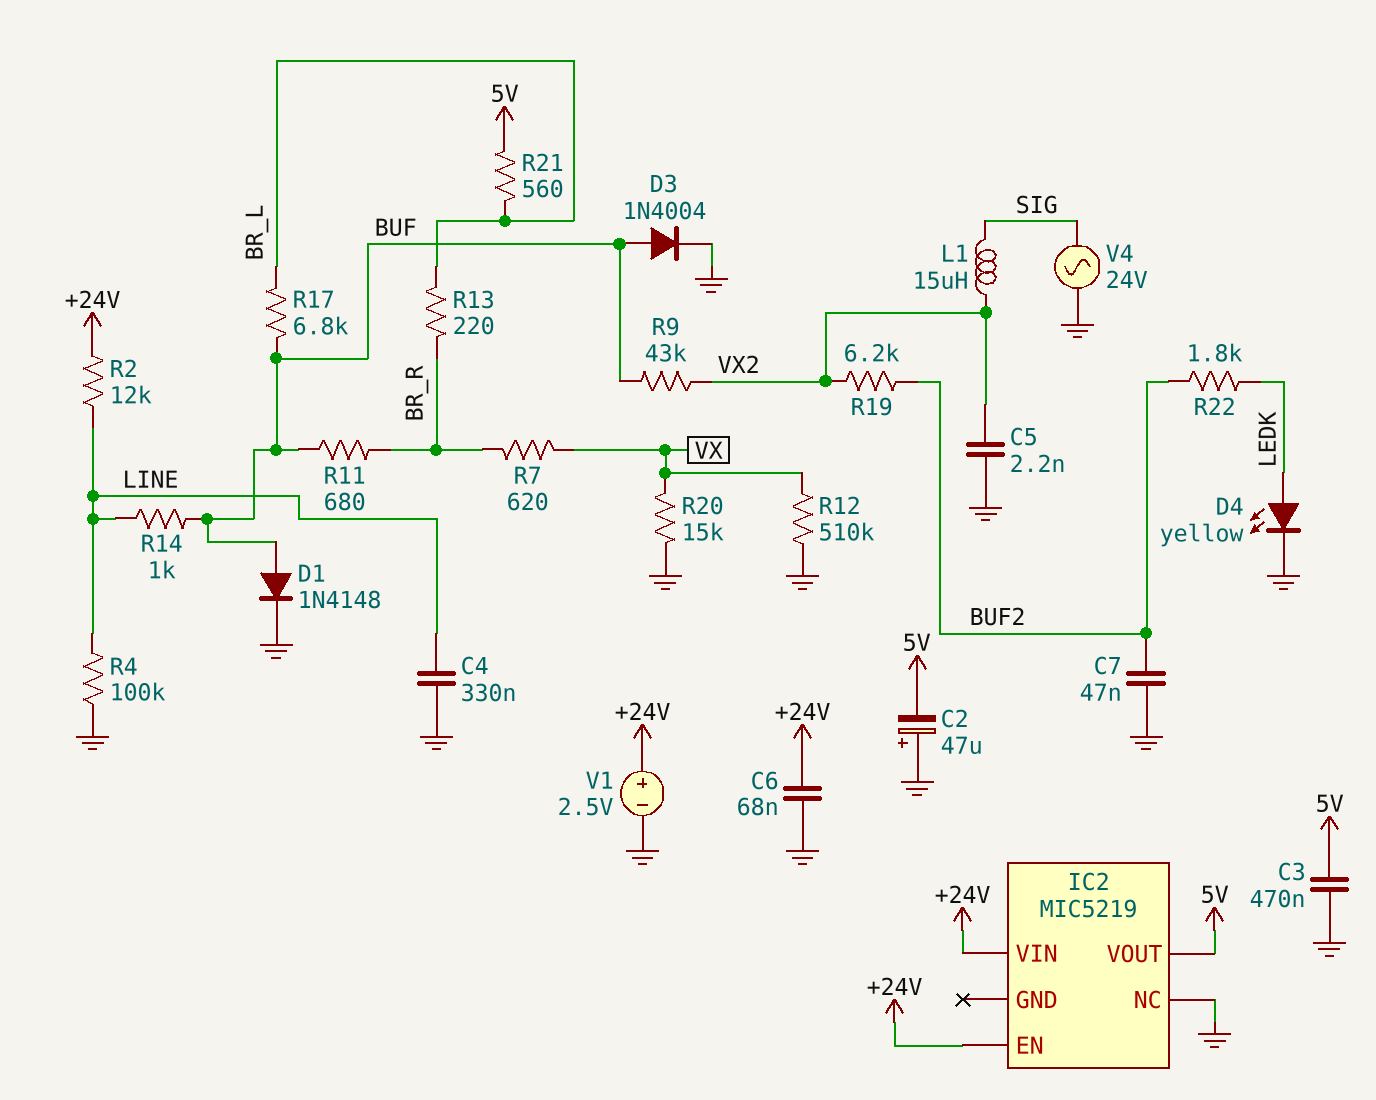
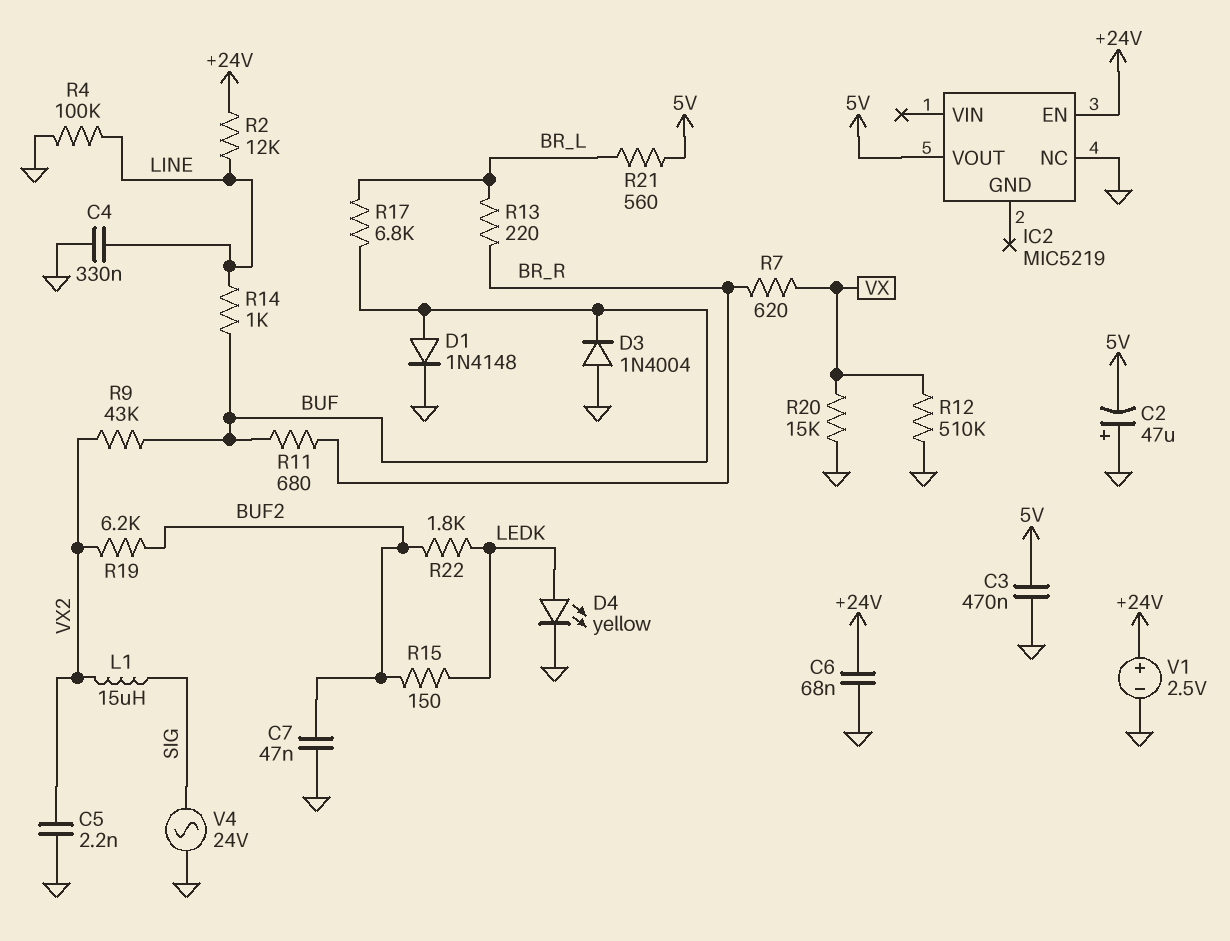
D3: diode 1N4004 (A BUF, K GND) -> diode 1N4004 (A GND, K BUF)
IC2 pin VIN: +24V -> none
R15: none -> 150 (BUF2, LEDK)

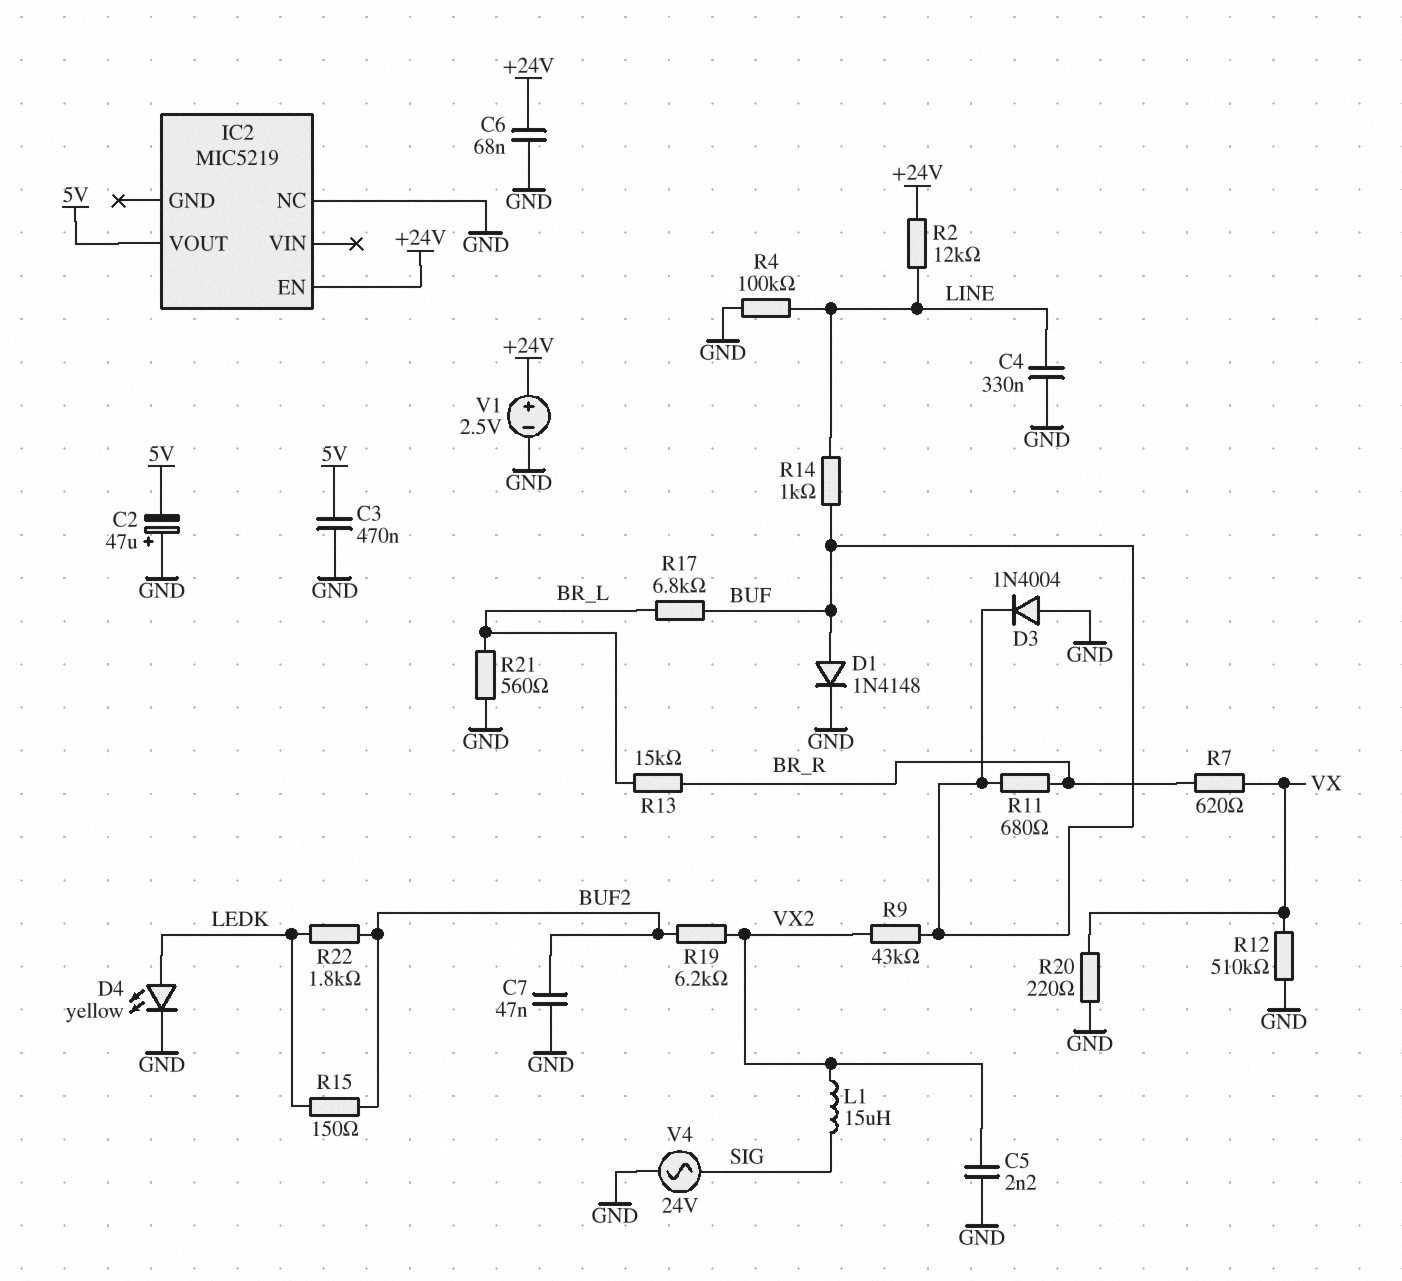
R13: 220 (BR_L, BR_R) -> 15k (BR_L, BR_R)
R20: 15k (GND, VX) -> 220 (GND, VX)
R21: 560 (5V, BR_L) -> 560 (BR_L, GND)

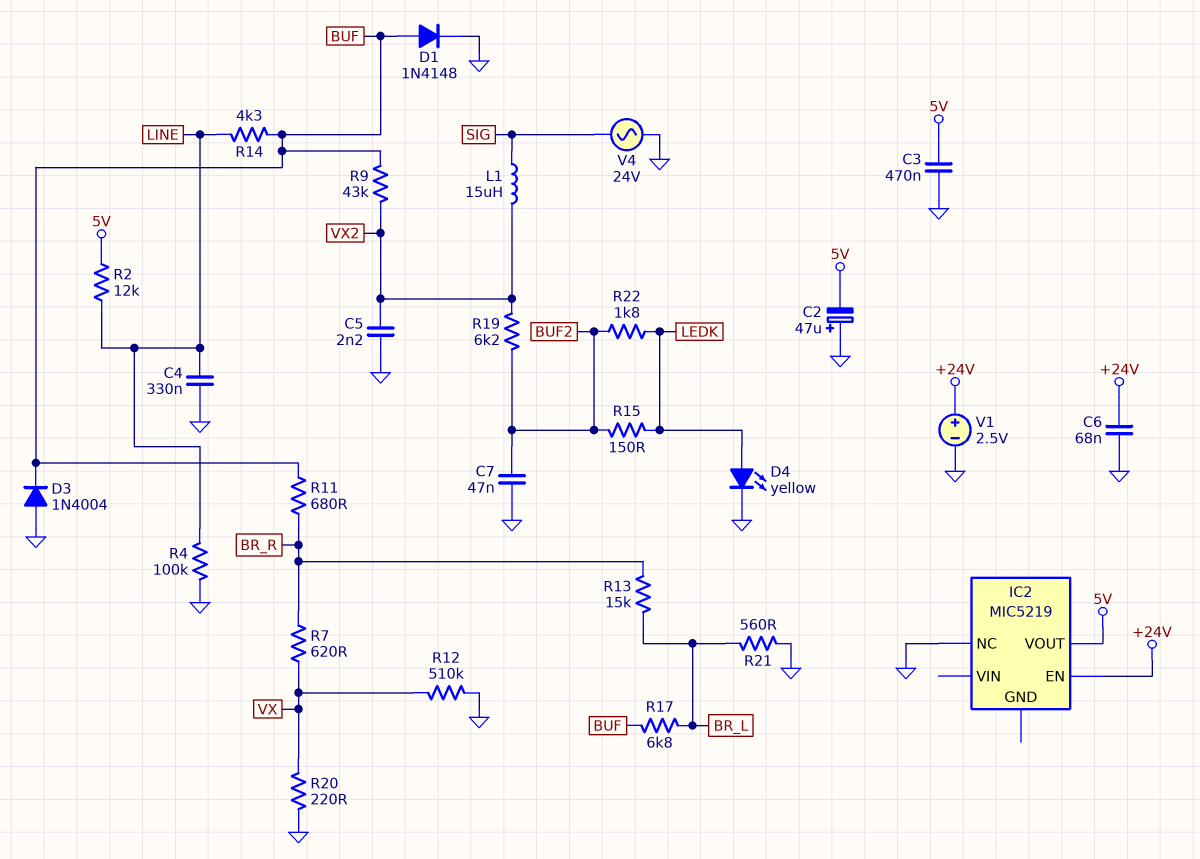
R2: 12k (+24V, LINE) -> 12k (5V, LINE)
R14: 1k (BUF, LINE) -> 4.3k (BUF, LINE)

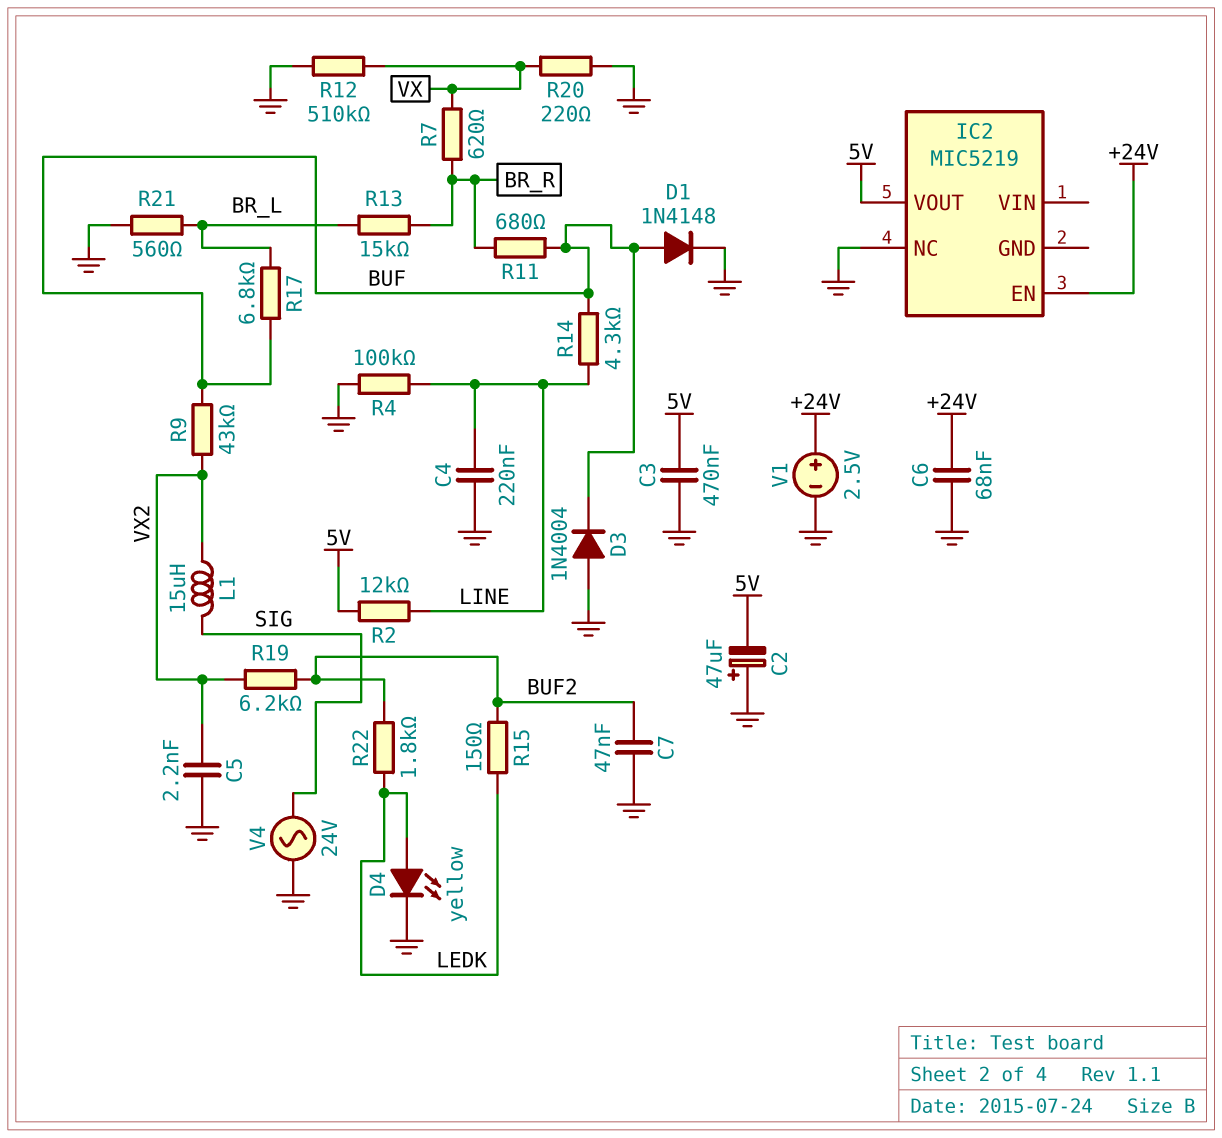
C4: 330nF (GND, LINE) -> 220nF (GND, LINE)

